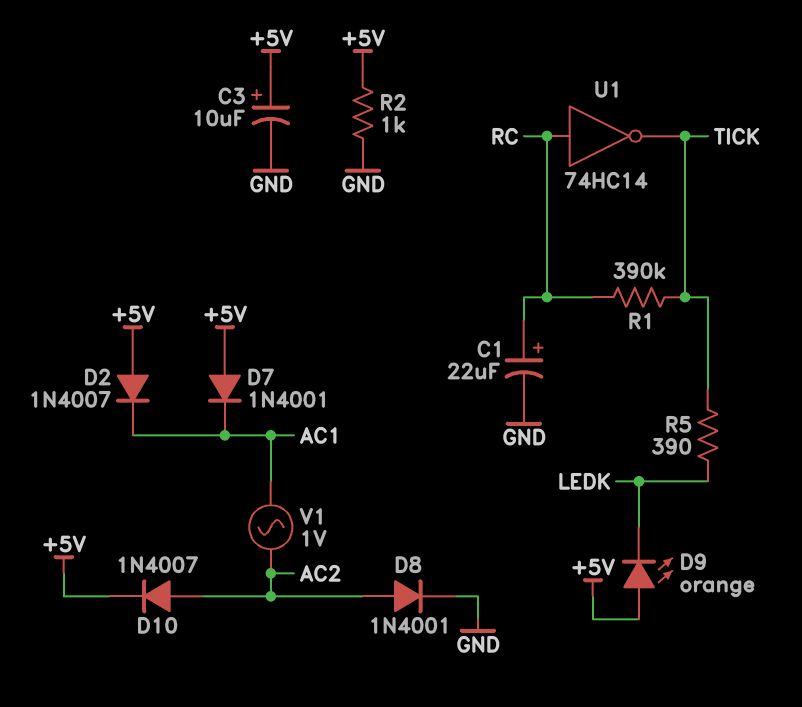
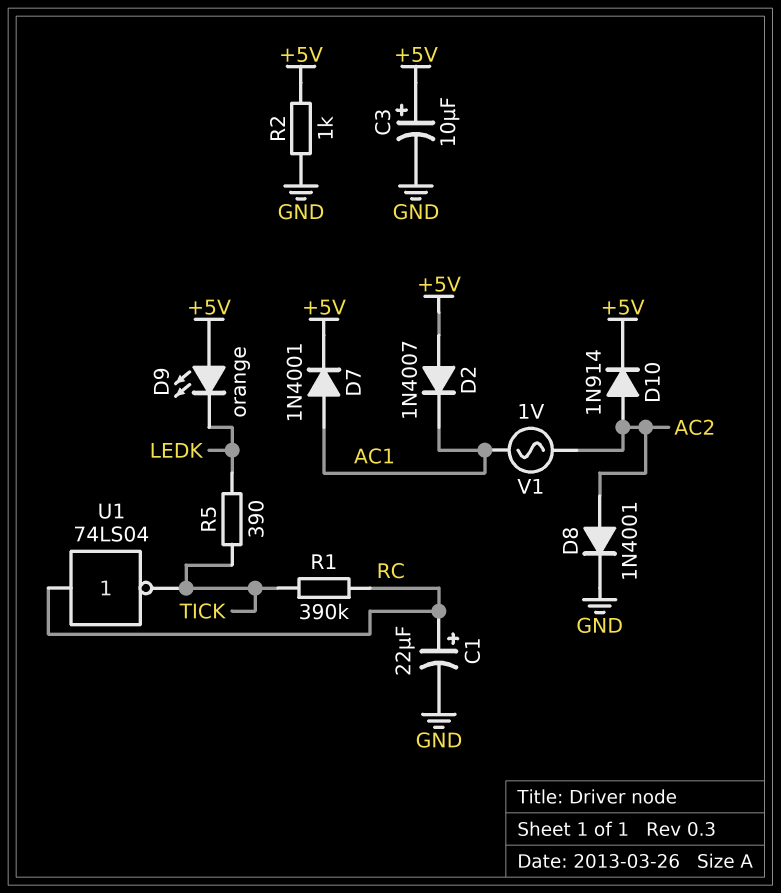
D7: diode 1N4001 (A +5V, K AC1) -> diode 1N4001 (A AC1, K +5V)
D10: diode 1N4007 (A AC2, K +5V) -> diode 1N914 (A AC2, K +5V)
U1: NOT 74HC14 (in RC, out TICK) -> NOT 74LS04 (in RC, out TICK)

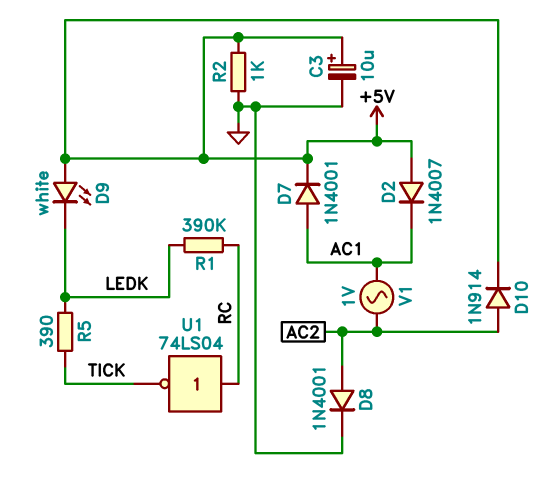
C1: 22uF (plus RC, minus GND) -> none
D9: LED orange (A +5V, K LEDK) -> LED white (A +5V, K LEDK)
R1: 390k (RC, TICK) -> 390k (LEDK, RC)

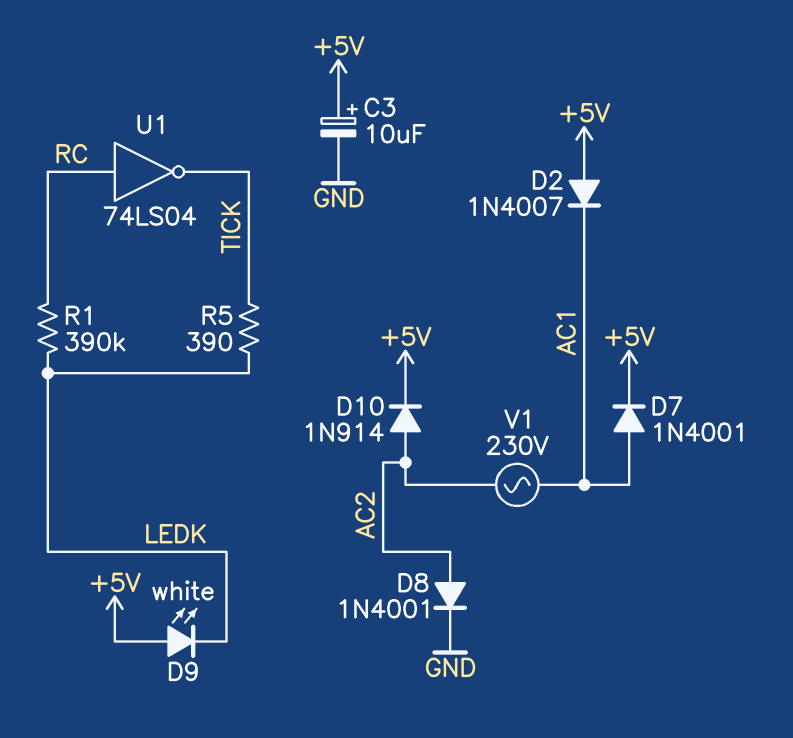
R2: 1k (+5V, GND) -> none
V1: AC 1V (AC1, AC2) -> AC 230V (AC1, AC2)

